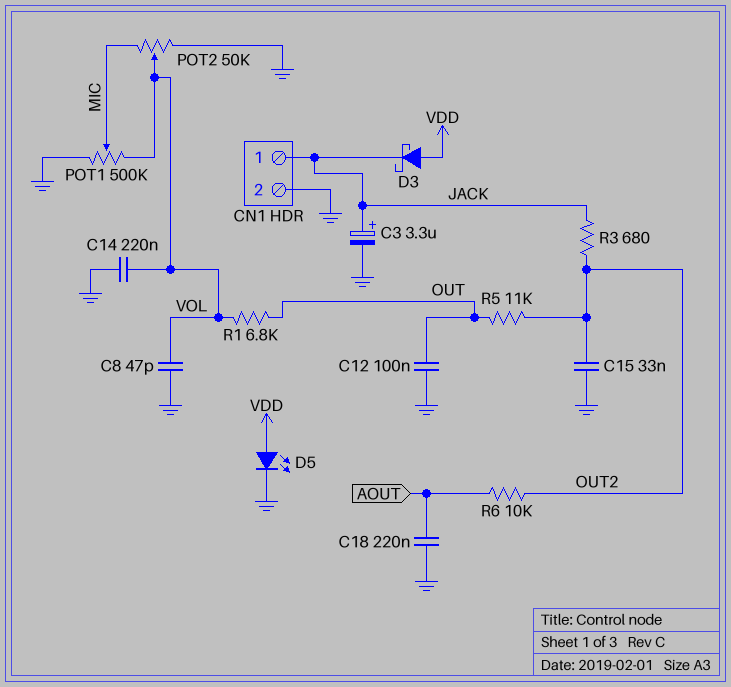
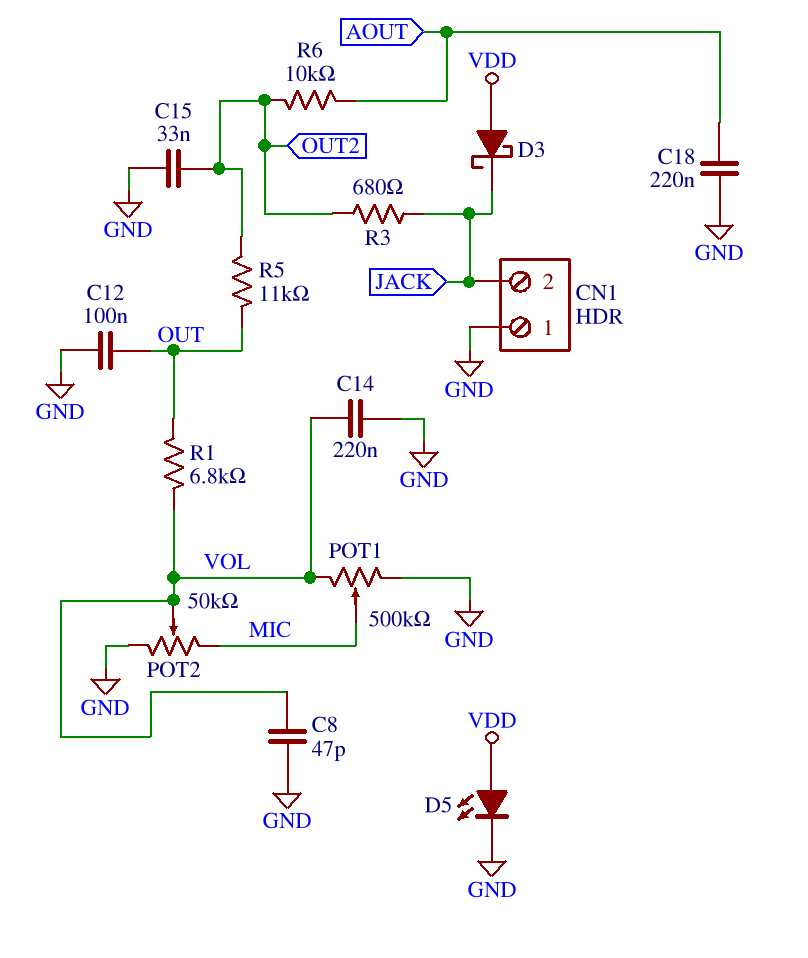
C3: 3.3uF (plus JACK, minus GND) -> none
CN1 pin 1: JACK -> GND
CN1 pin 2: GND -> JACK

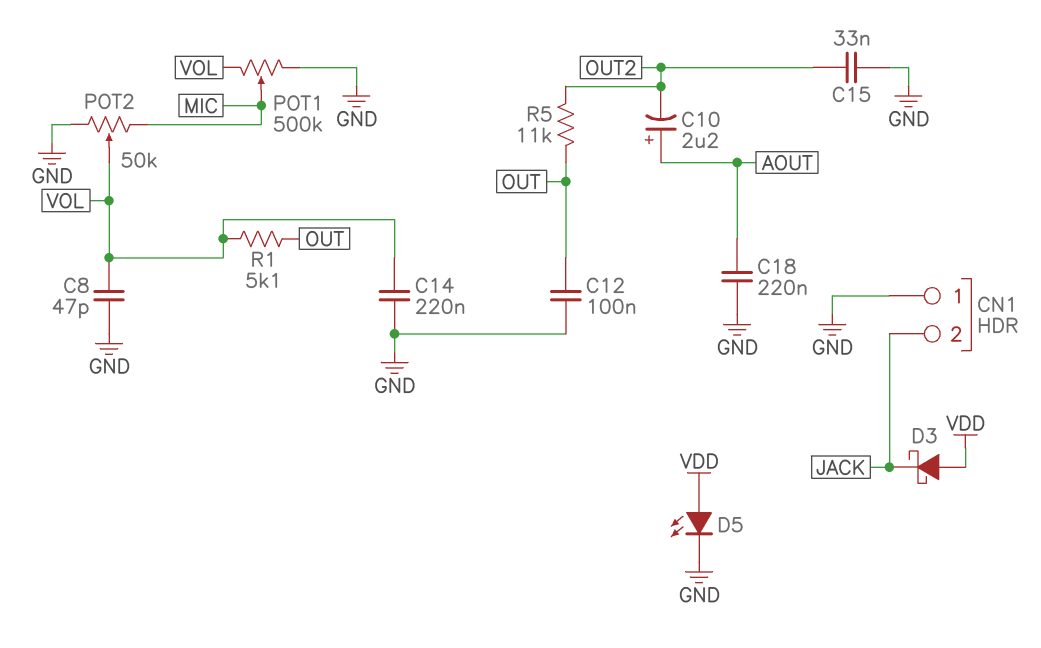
C10: none -> 2.2uF (plus AOUT, minus OUT2)
R1: 6.8k (OUT, VOL) -> 5.1k (OUT, VOL)
R3: 680 (JACK, OUT2) -> none
R6: 10k (AOUT, OUT2) -> none

